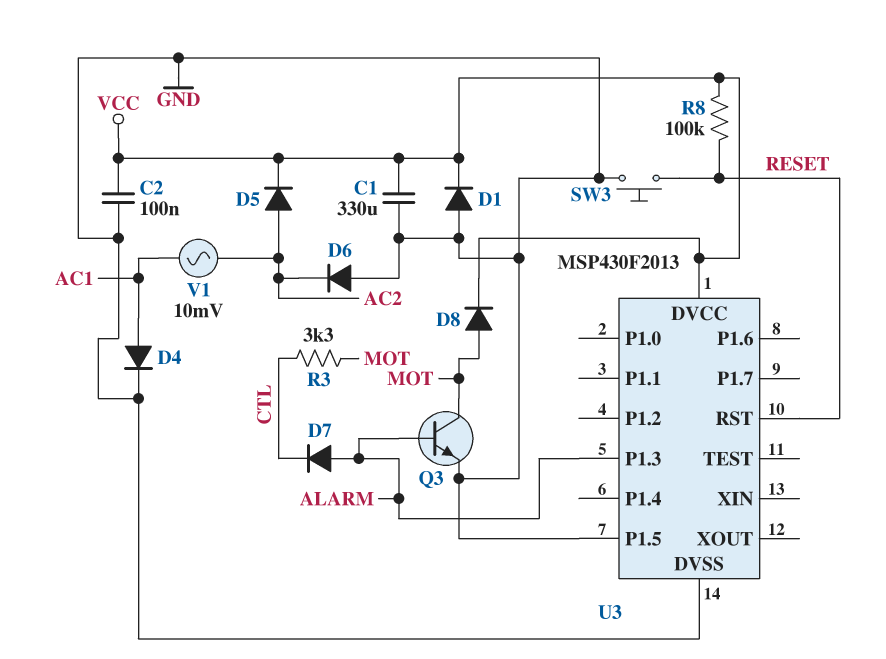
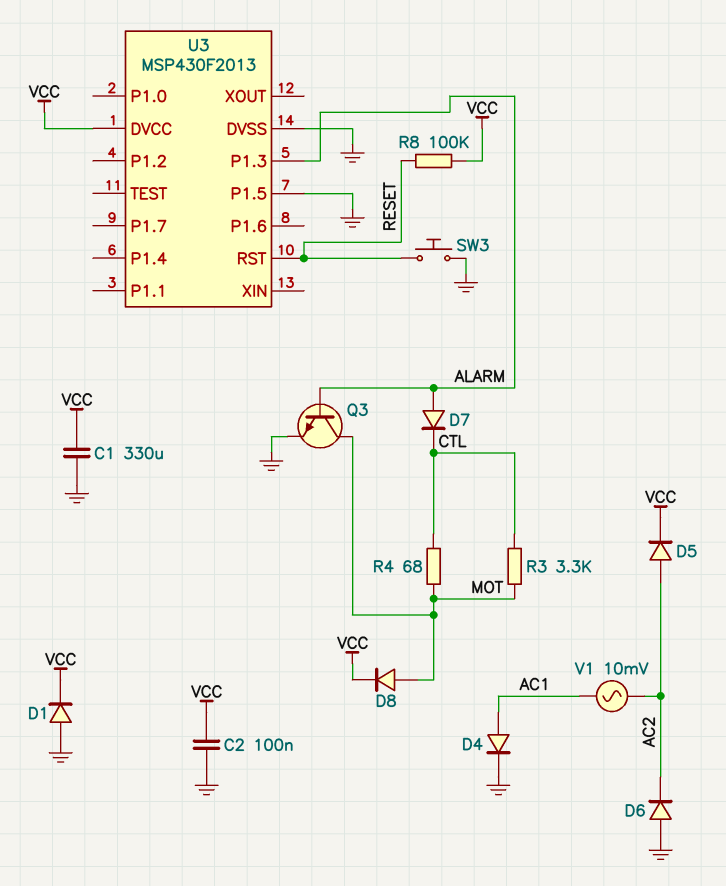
R4: none -> 68 (CTL, MOT)

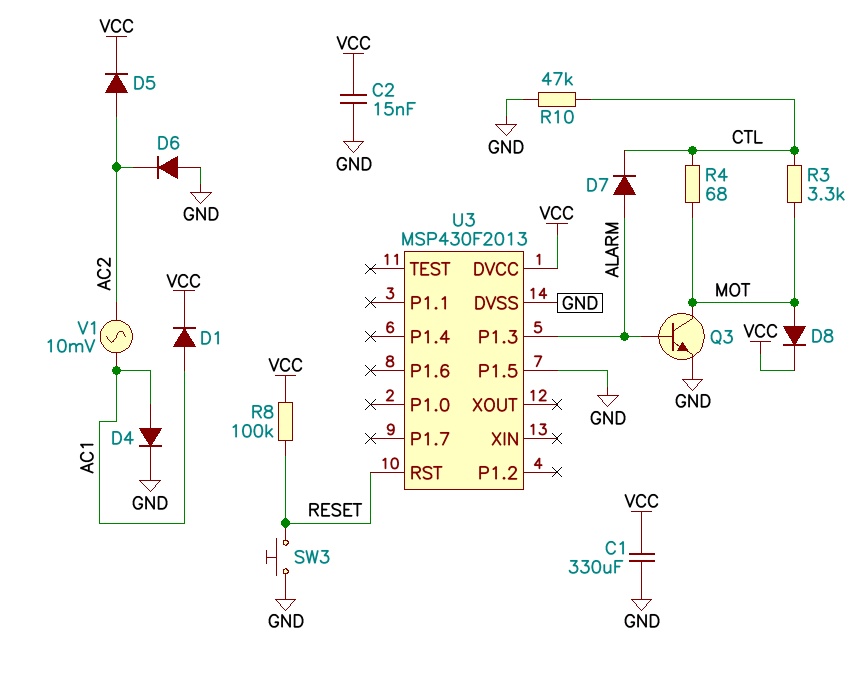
C2: 100nF (GND, VCC) -> 15nF (GND, VCC)
D1: diode (A GND, K VCC) -> diode (A AC1, K VCC)
R10: none -> 47k (CTL, GND)

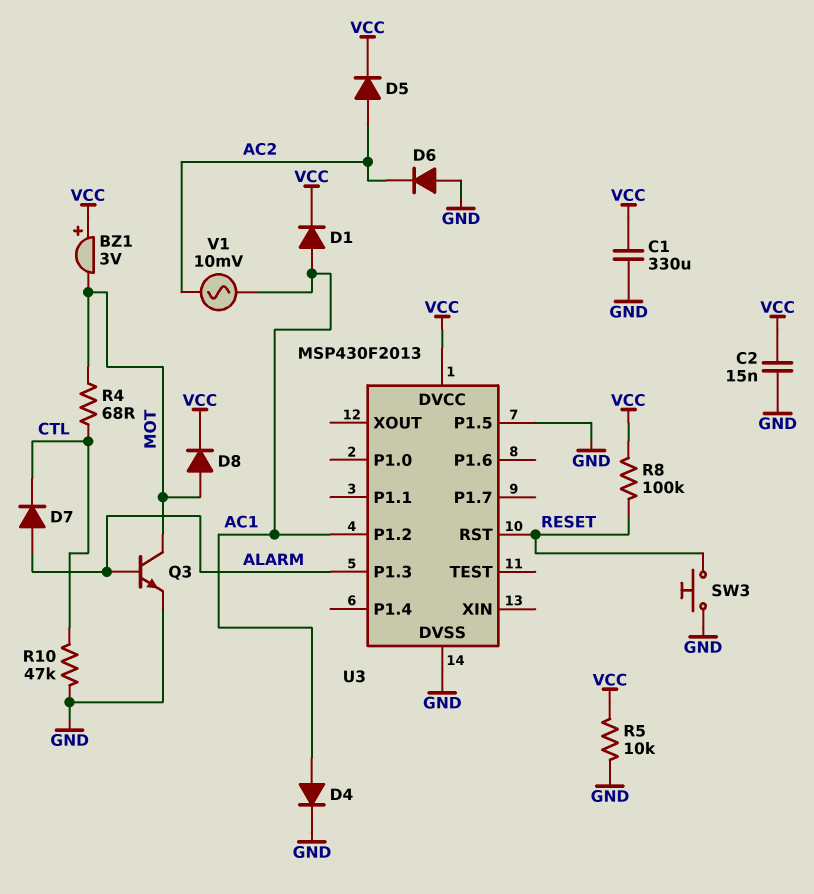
BZ1: none -> buzzer 3V (plus VCC, minus MOT)
R3: 3.3k (CTL, MOT) -> none
R5: none -> 10k (GND, VCC)
U3 pin P1.2: none -> AC1

